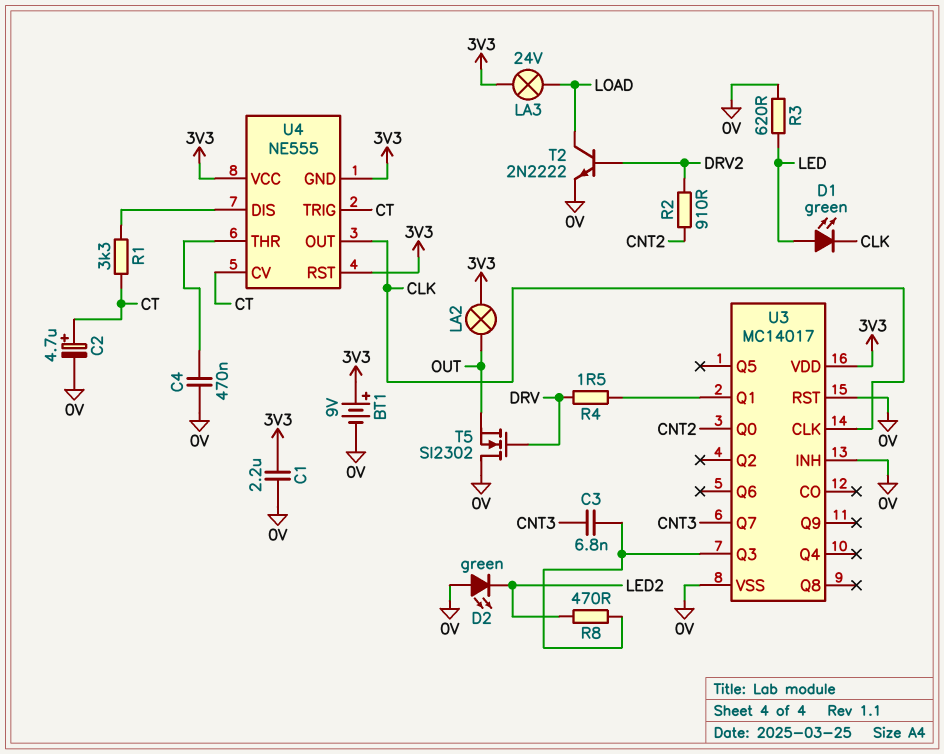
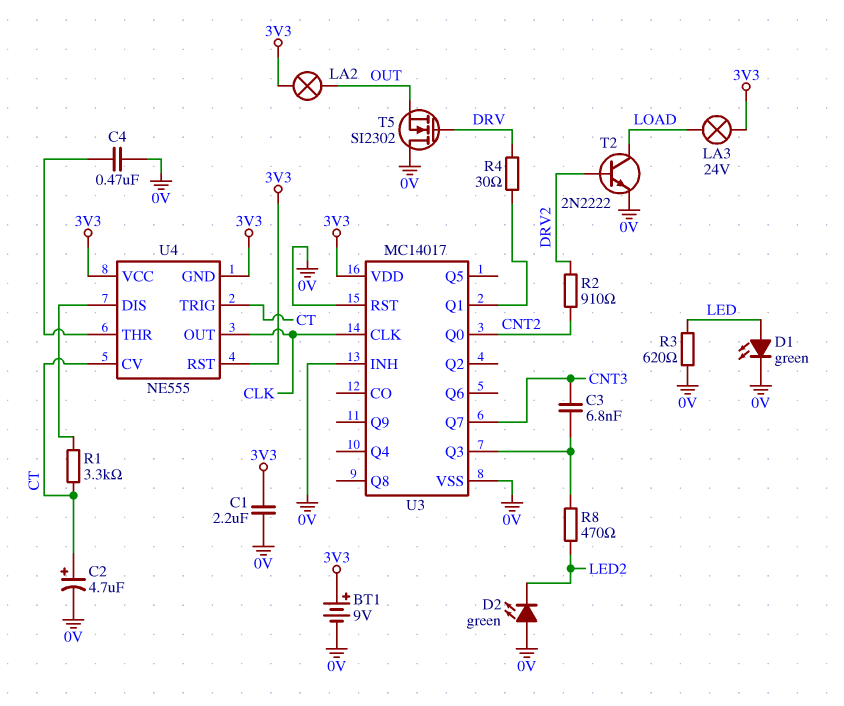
D1: LED green (A LED, K CLK) -> LED green (A LED, K 0V)
R4: 1.5 (DRV, U3/Q1) -> 30 (DRV, U3/Q1)

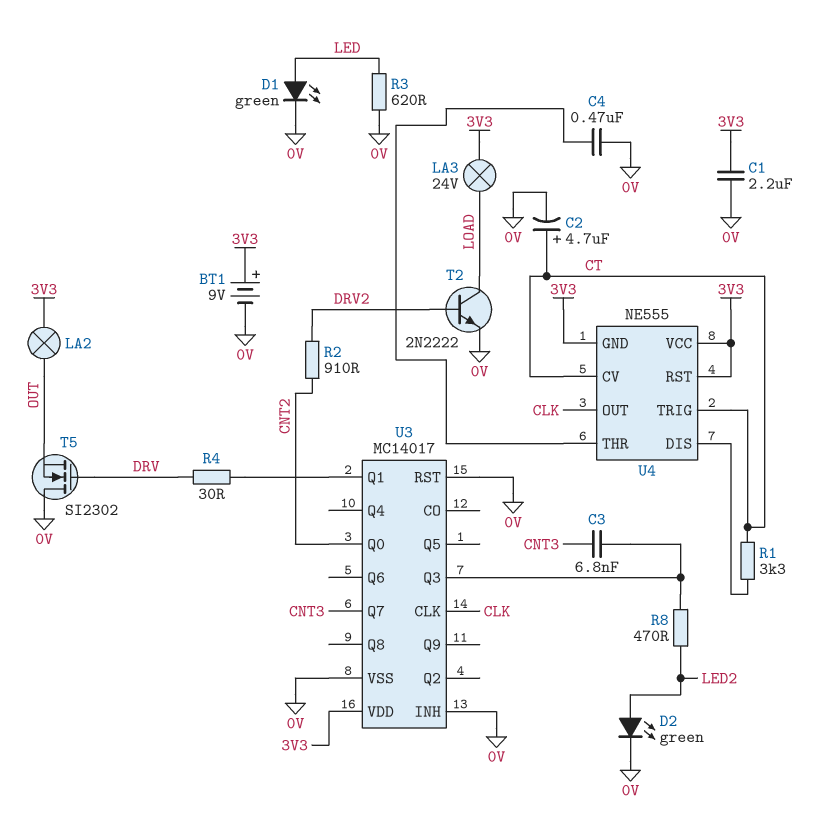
D2: LED green (A 0V, K LED2) -> LED green (A LED2, K 0V)

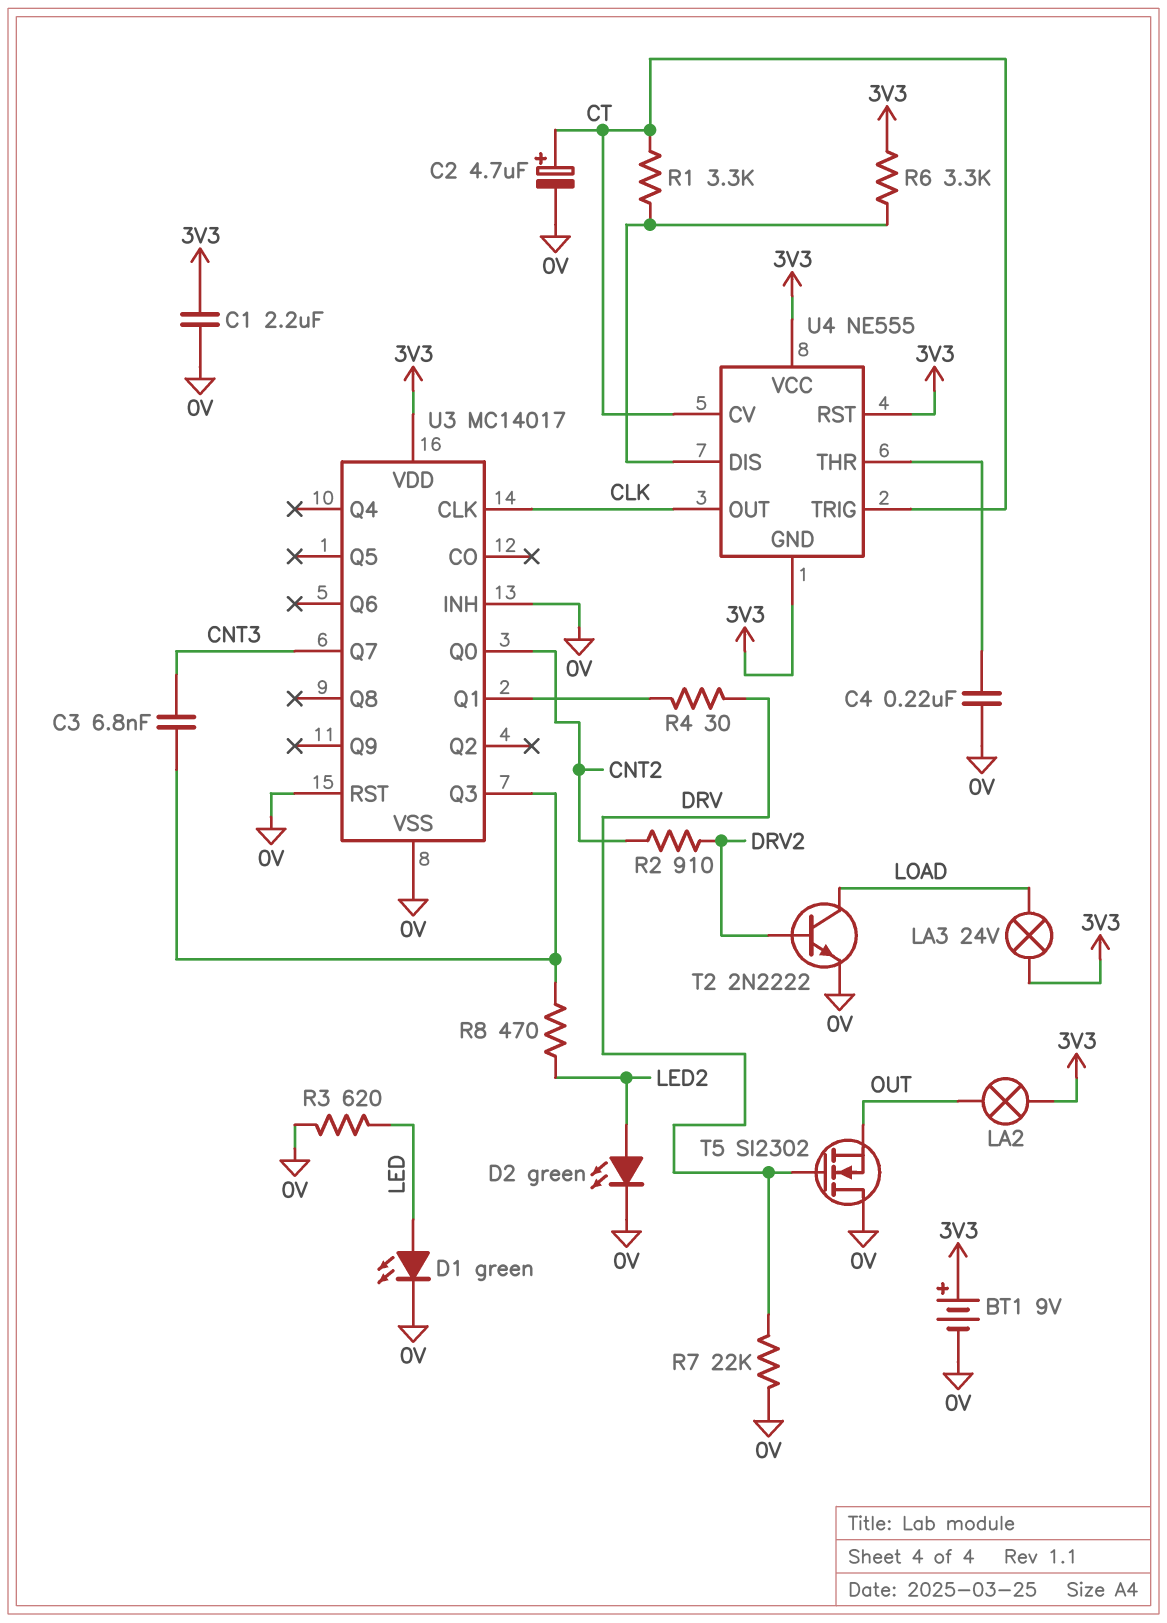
C4: 470nF (0V, U4/THR) -> 220nF (0V, U4/THR)
R6: none -> 3.3k (3V3, U4/DIS)
R7: none -> 22k (0V, DRV)

